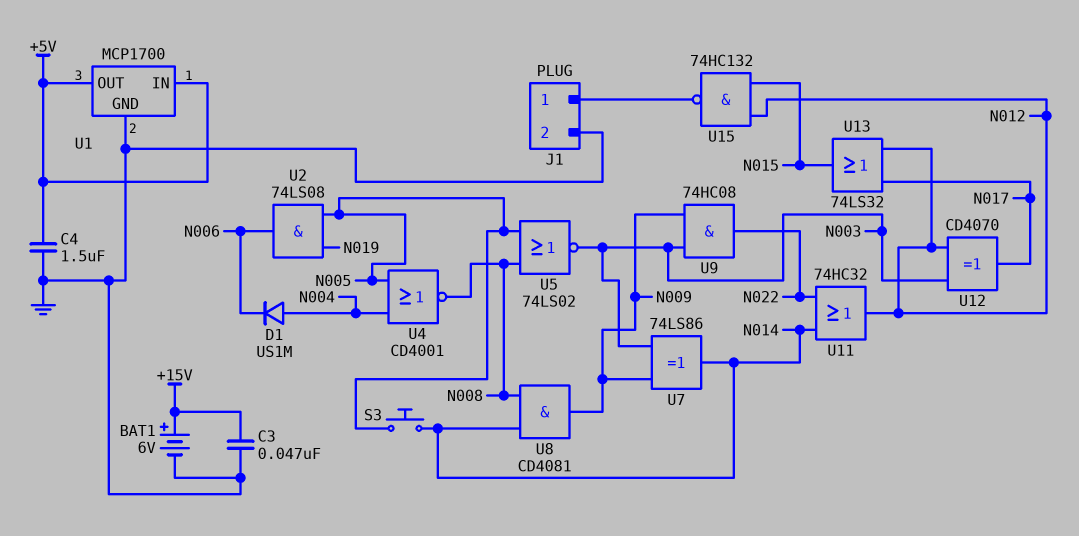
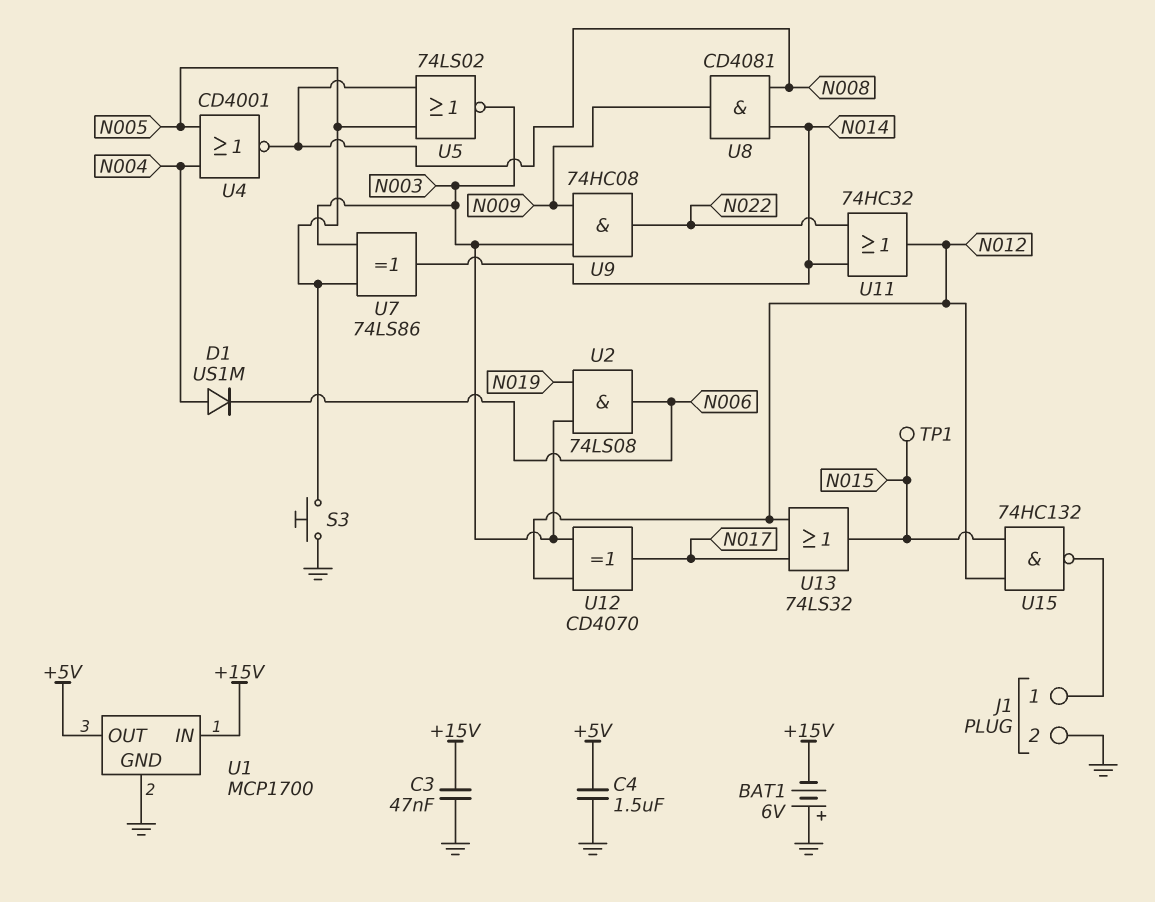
BAT1: 6V (plus +15V, minus GND) -> 6V (plus GND, minus +15V)
S3: button (N005, N014) -> button (GND, N005)
TP1: none -> test point (N015)
U1 pin IN: +5V -> +15V
U2: AND 74LS08 (in N005, in N019, out N006) -> AND 74LS08 (in N003, in N019, out N006)
U7: XOR 74LS86 (in N003, in N009, out N014) -> XOR 74LS86 (in N003, in N005, out N014)

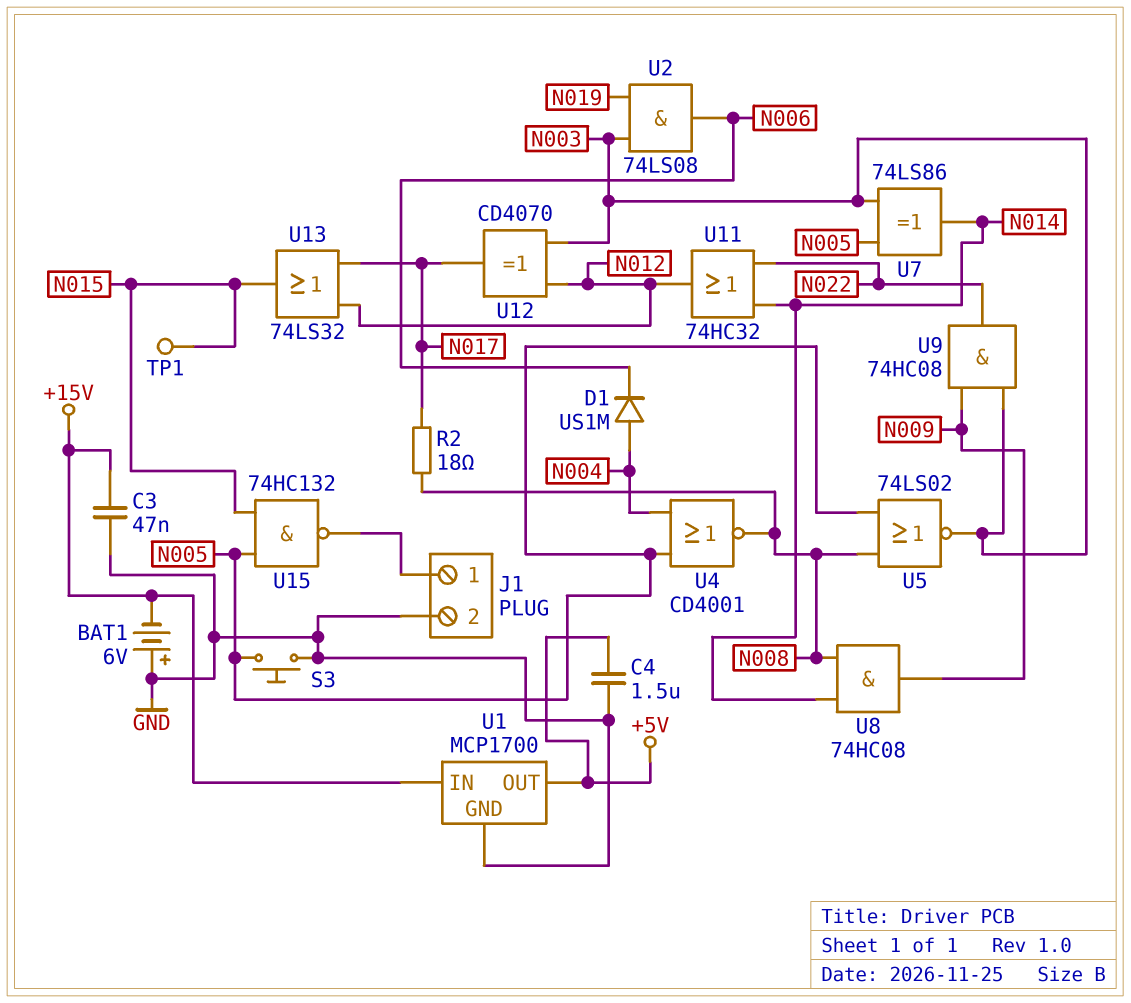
R2: none -> 18 (N008, N017)
U8: AND CD4081 (in N008, in N014, out N009) -> AND 74HC08 (in N008, in N014, out N009)
U15: NAND 74HC132 (in N012, in N015, out J1/1) -> NAND 74HC132 (in N005, in N015, out J1/1)

